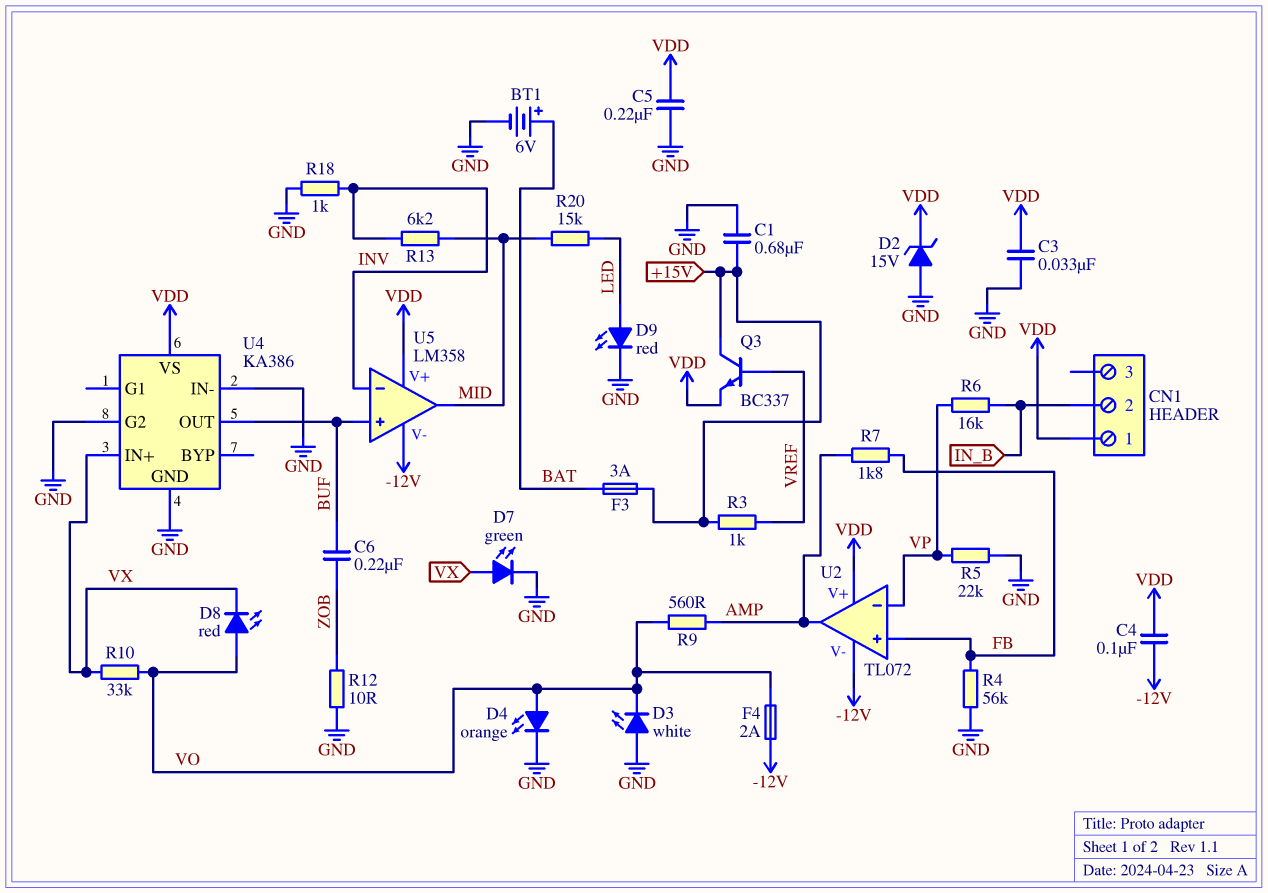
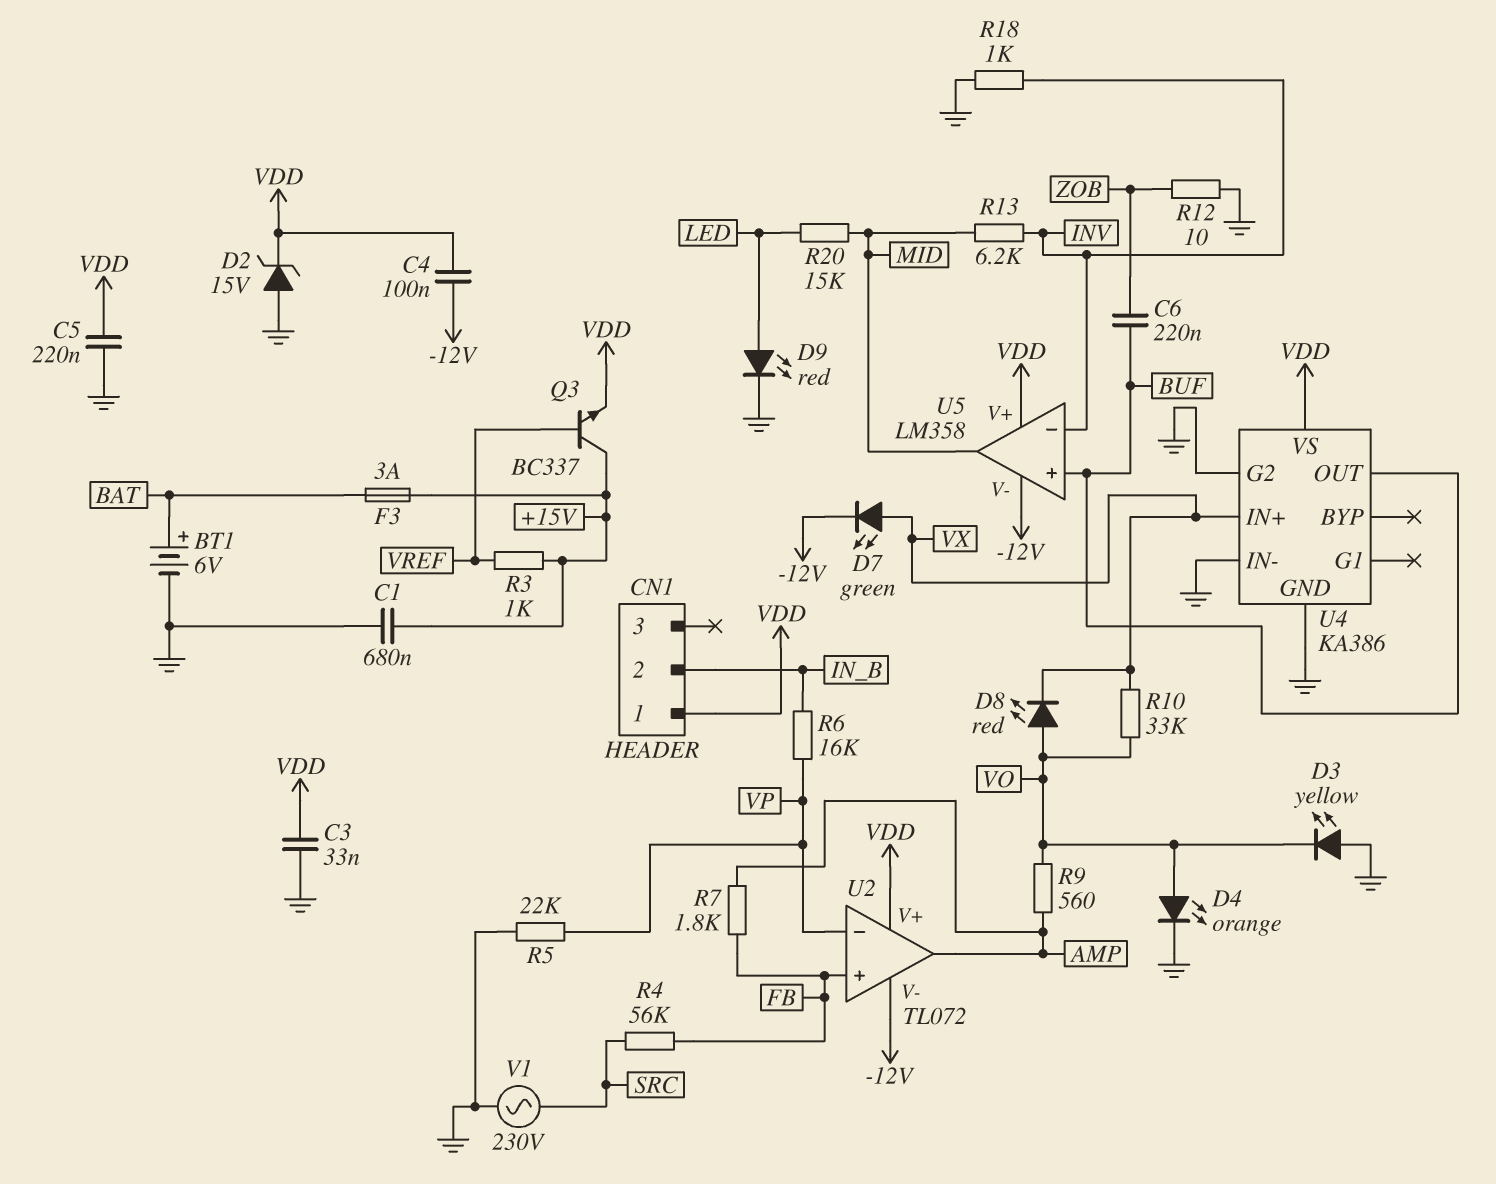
D3: LED white (A GND, K VO) -> LED yellow (A GND, K VO)
D7: LED green (A VX, K GND) -> LED green (A VX, K -12V)
F4: 2A (-12V, VO) -> none
R4: 56k (FB, GND) -> 56k (FB, SRC)
V1: none -> AC 230V (GND, SRC)

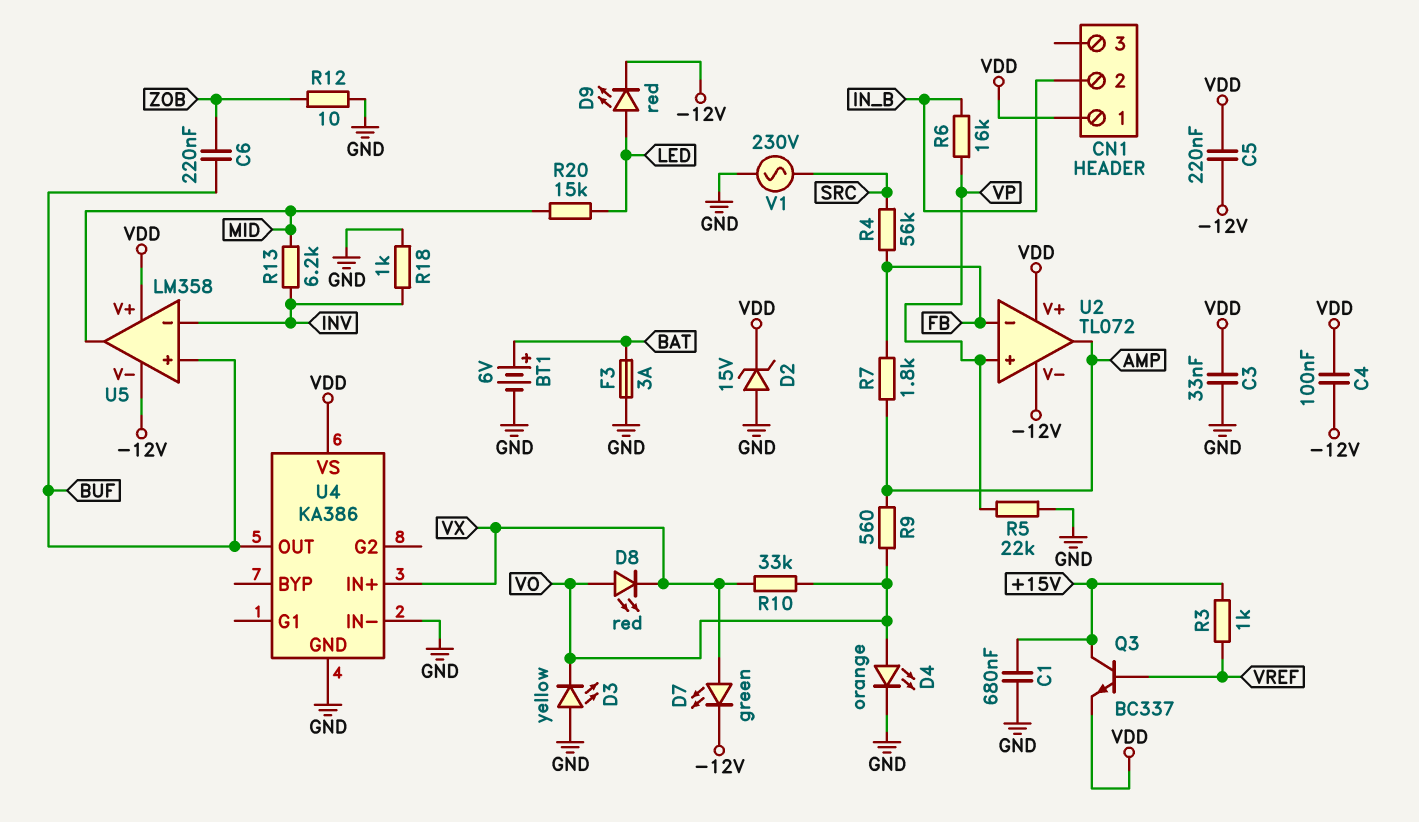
C5: 220nF (GND, VDD) -> 220nF (-12V, VDD)
D9: LED red (A LED, K GND) -> LED red (A LED, K -12V)
F3: 3A (+15V, BAT) -> 3A (BAT, GND)
U2 pin in+: FB -> VP
U2 pin in-: VP -> FB
U4 pin G2: GND -> none

